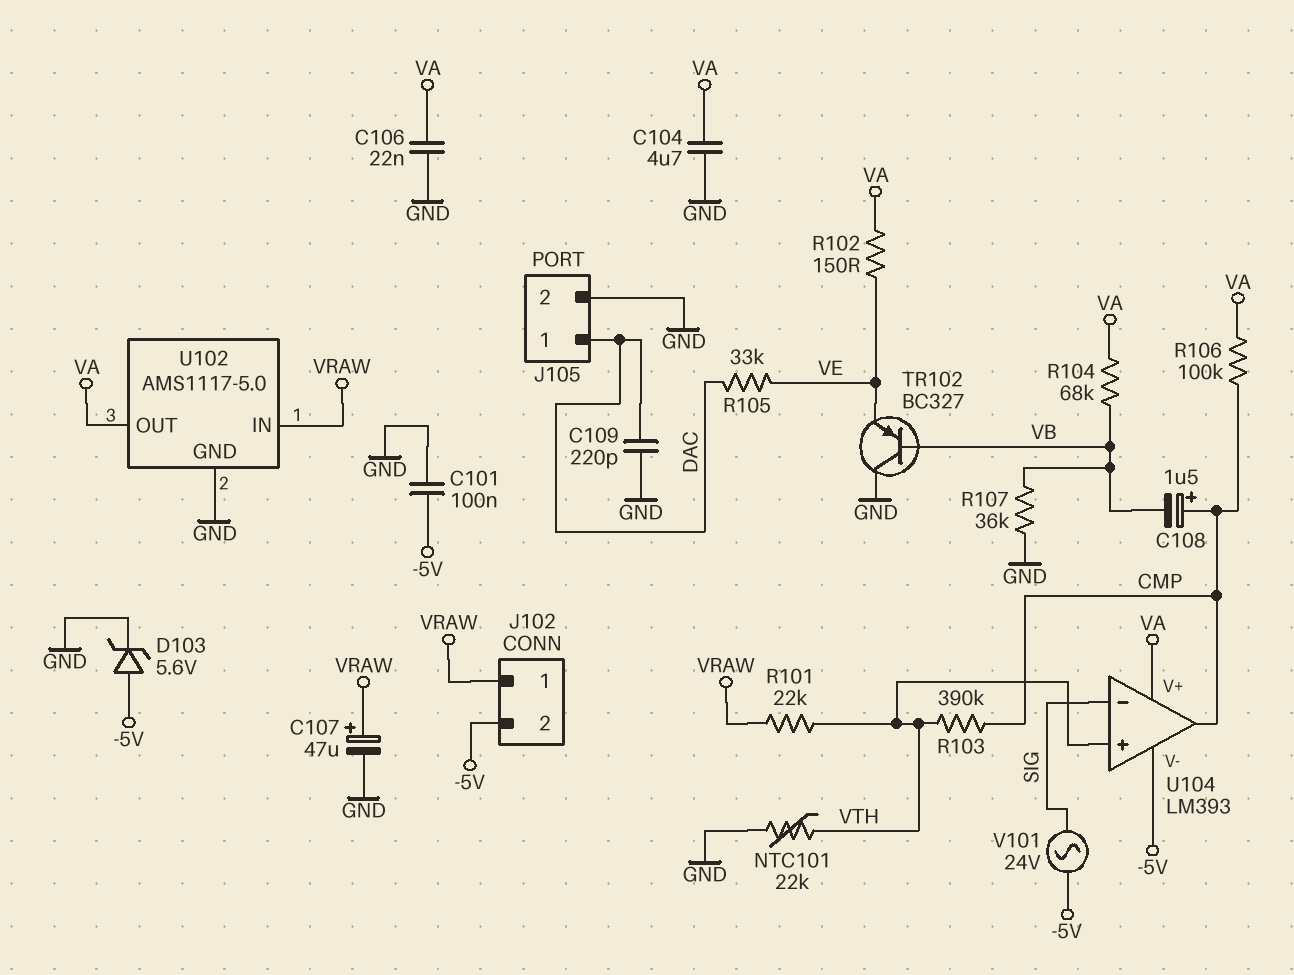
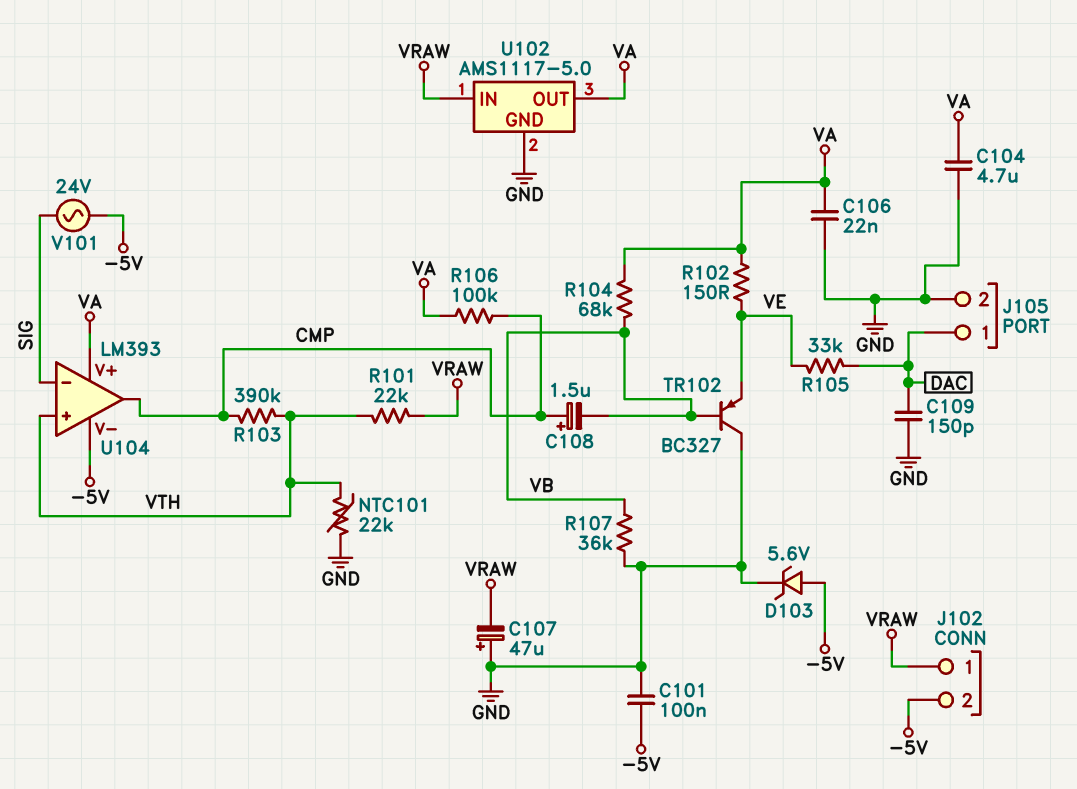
C107: 47uF (plus VRAW, minus GND) -> 47uF (plus GND, minus VRAW)
C109: 220pF (DAC, GND) -> 150pF (DAC, GND)

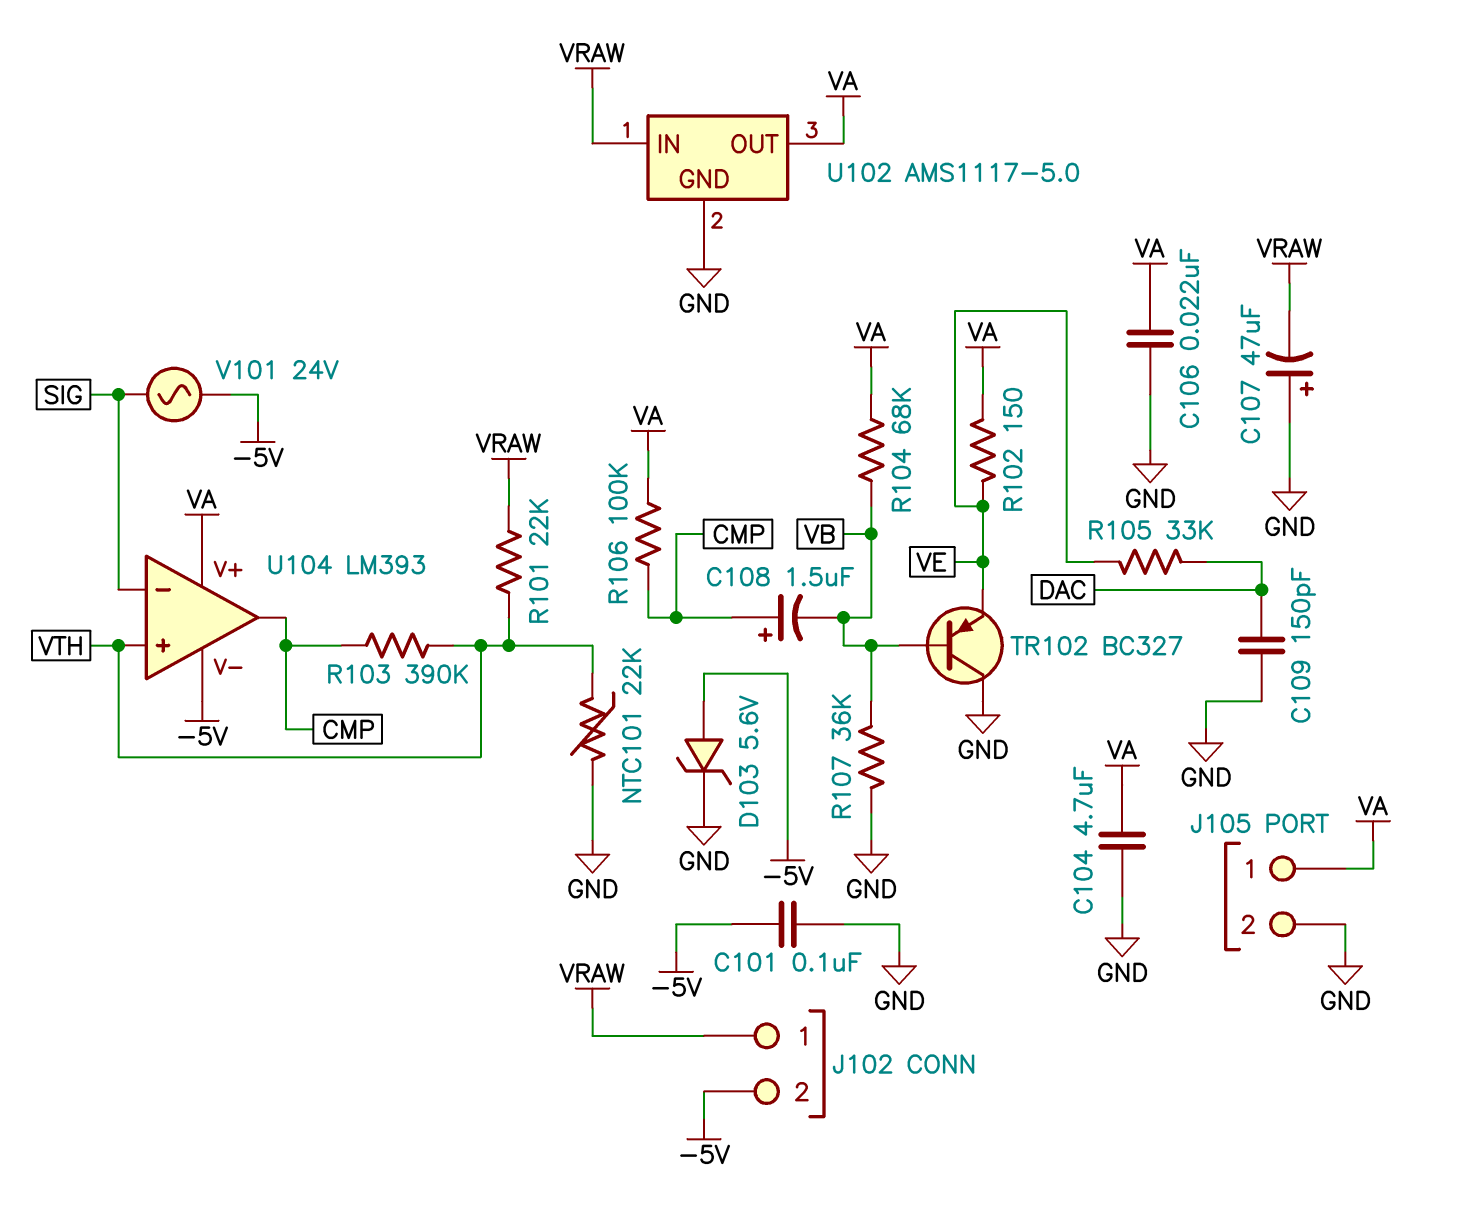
J105 pin 1: DAC -> VA

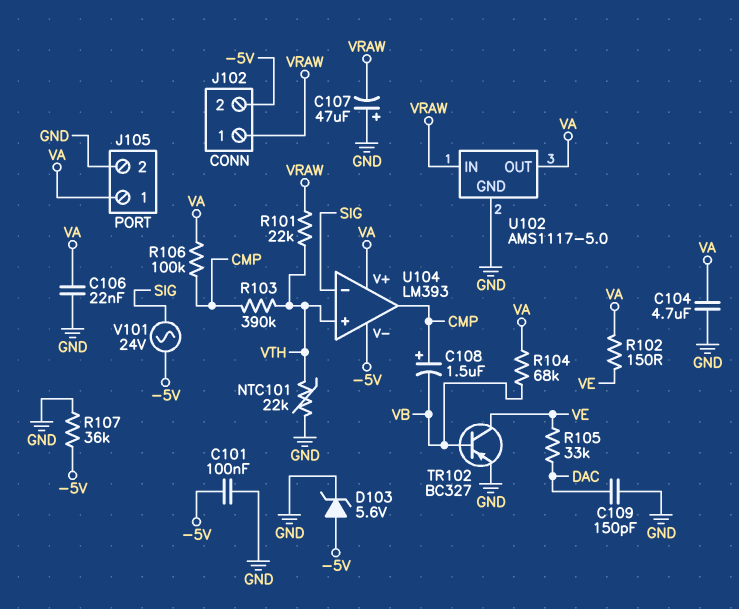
R107: 36k (GND, VB) -> 36k (-5V, GND)
TR102: PNP BC327 (B VB, C GND, E VE) -> PNP BC327 (B VB, C VE, E GND)

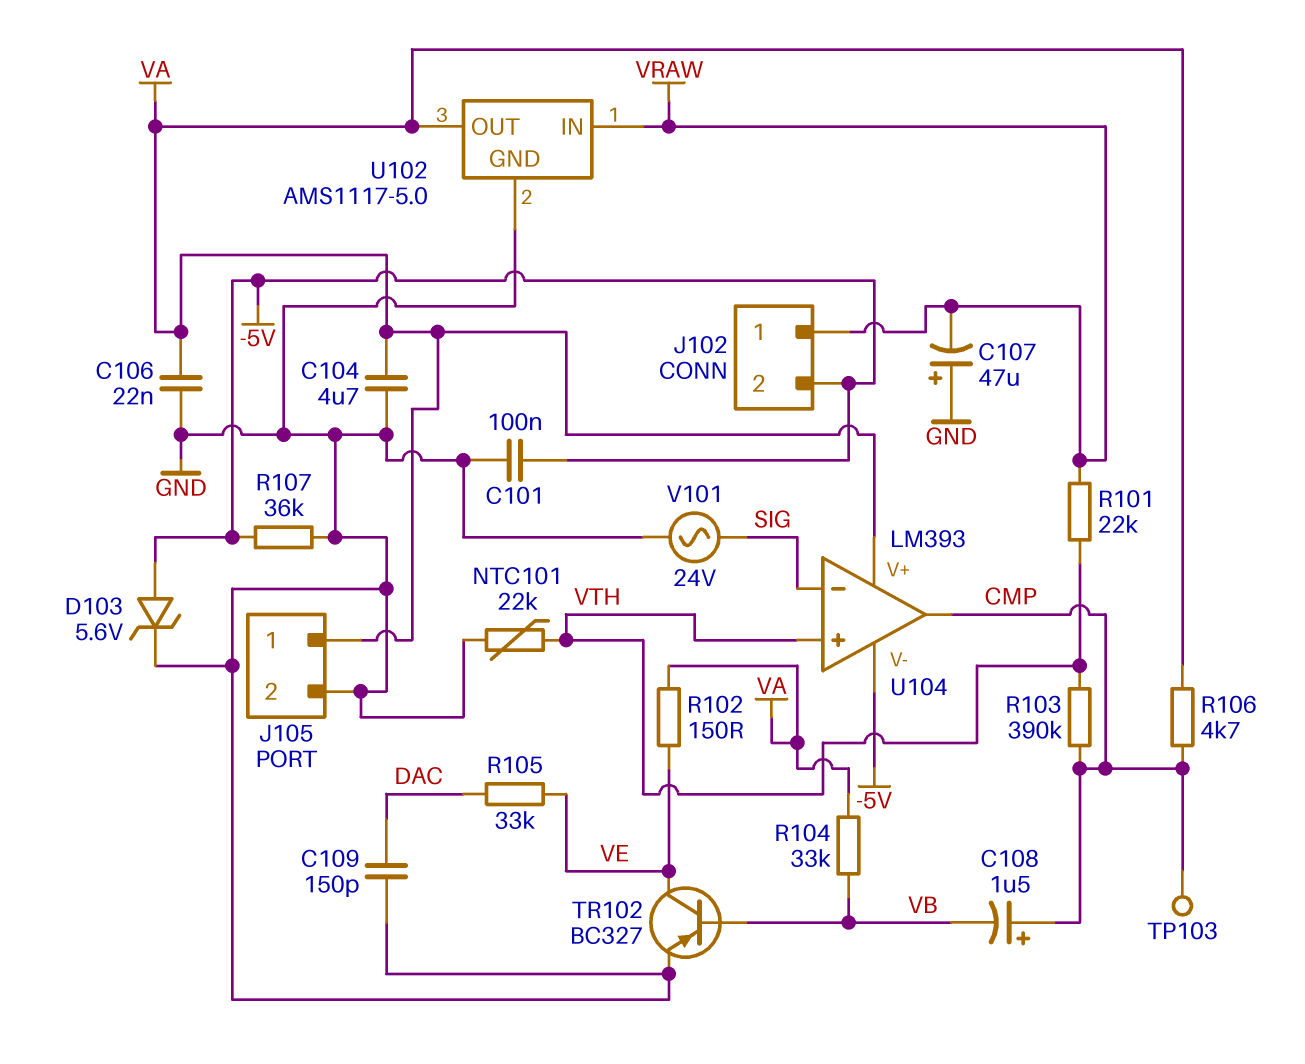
R104: 68k (VA, VB) -> 33k (VA, VB)
R106: 100k (CMP, VA) -> 4.7k (CMP, VA)
TP103: none -> test point (CMP)
V101: AC 24V (-5V, SIG) -> AC 24V (GND, SIG)

